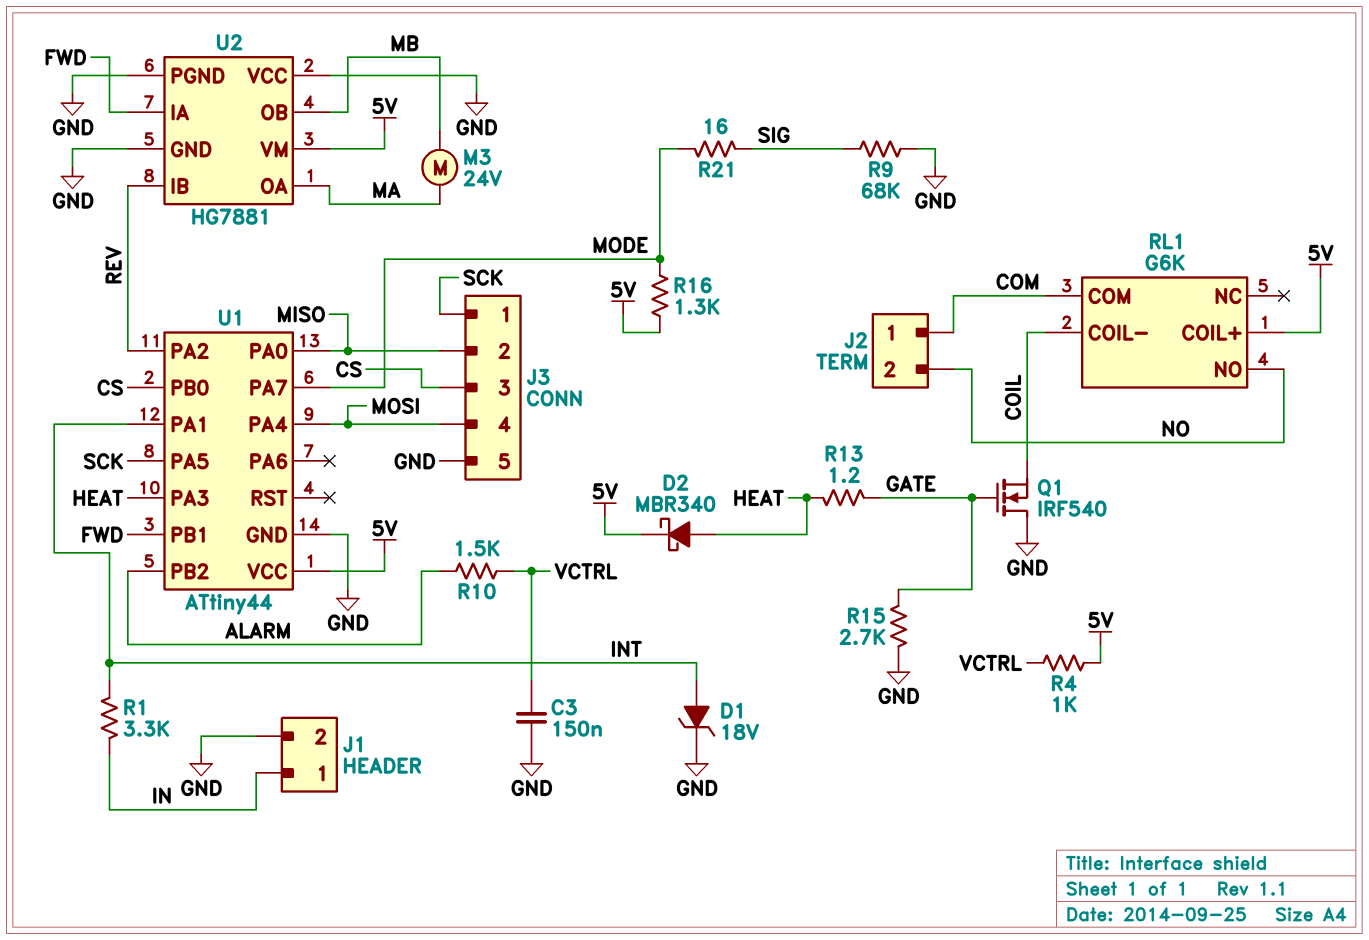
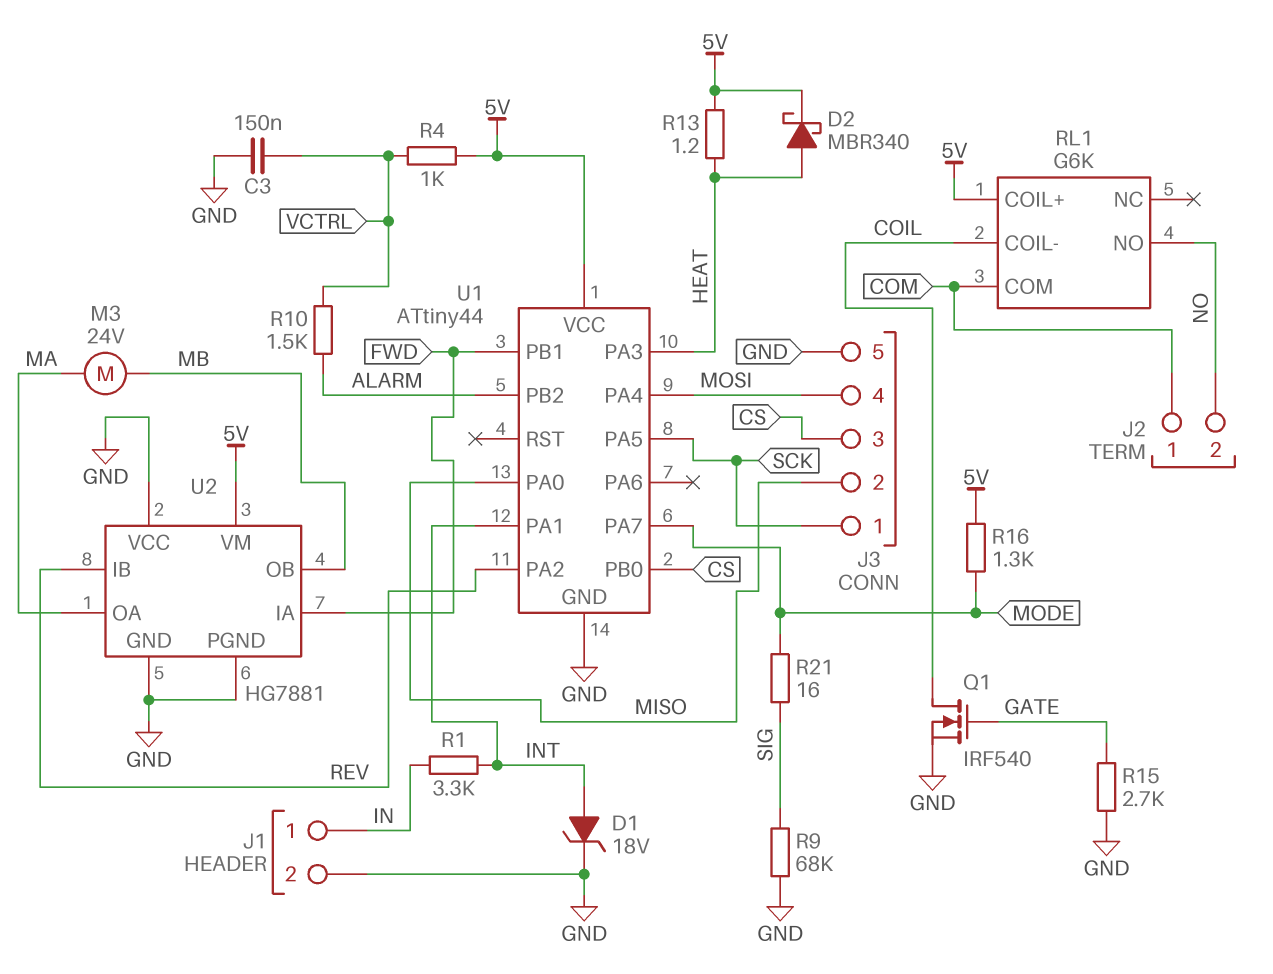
Q1: NMOS IRF540 (G GATE, D GND, S COIL) -> NMOS IRF540 (G GATE, D COIL, S GND)
R13: 1.2 (GATE, HEAT) -> 1.2 (5V, HEAT)

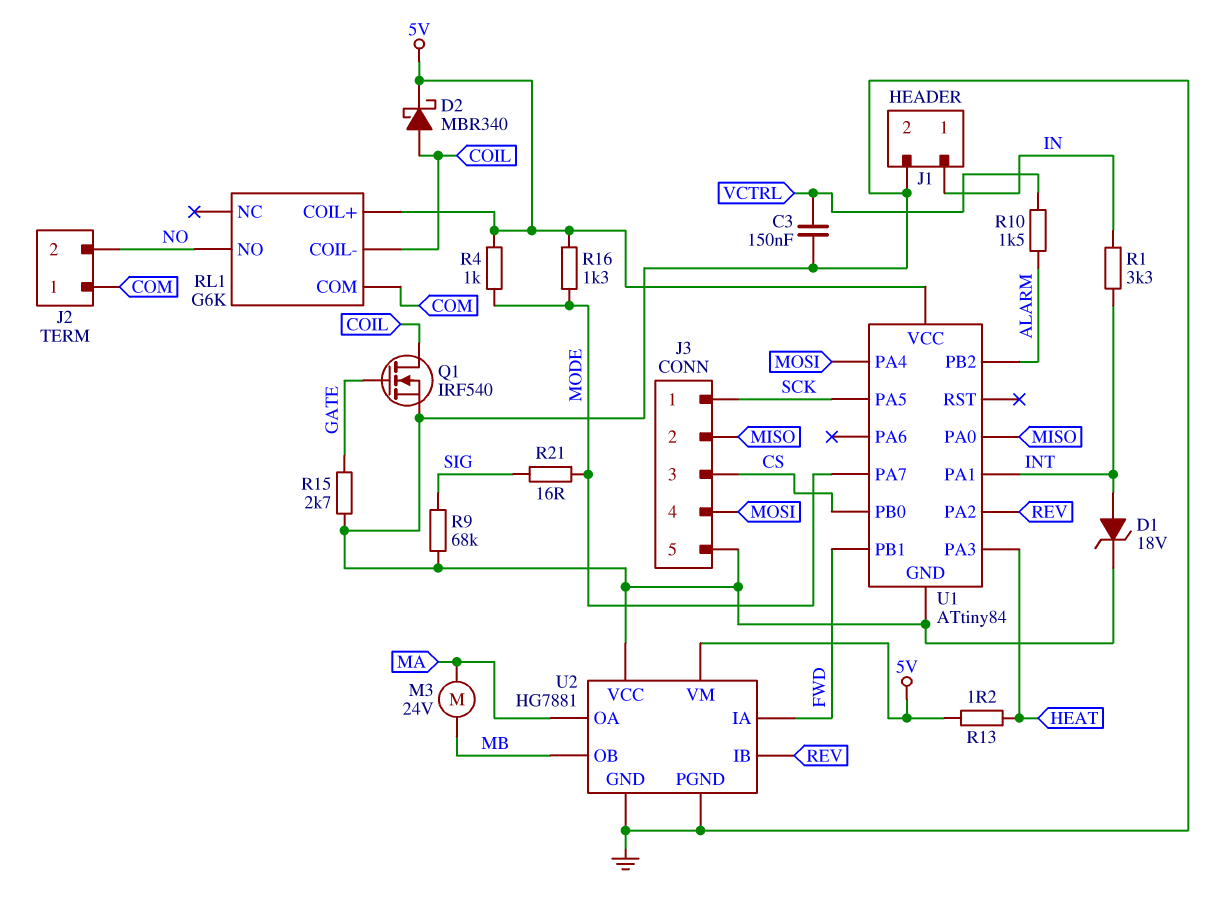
D2: schottky MBR340 (A HEAT, K 5V) -> schottky MBR340 (A COIL, K 5V)
R4: 1k (5V, VCTRL) -> 1k (5V, MODE)
U1: ATtiny44 -> ATtiny84

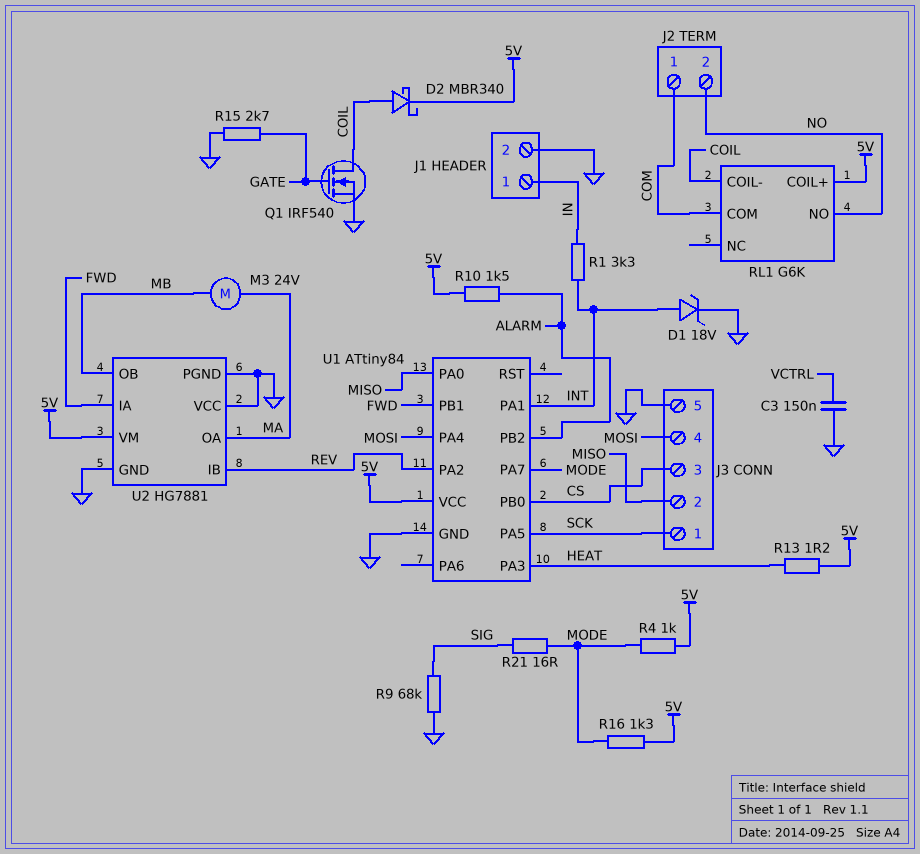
R10: 1.5k (ALARM, VCTRL) -> 1.5k (5V, ALARM)

